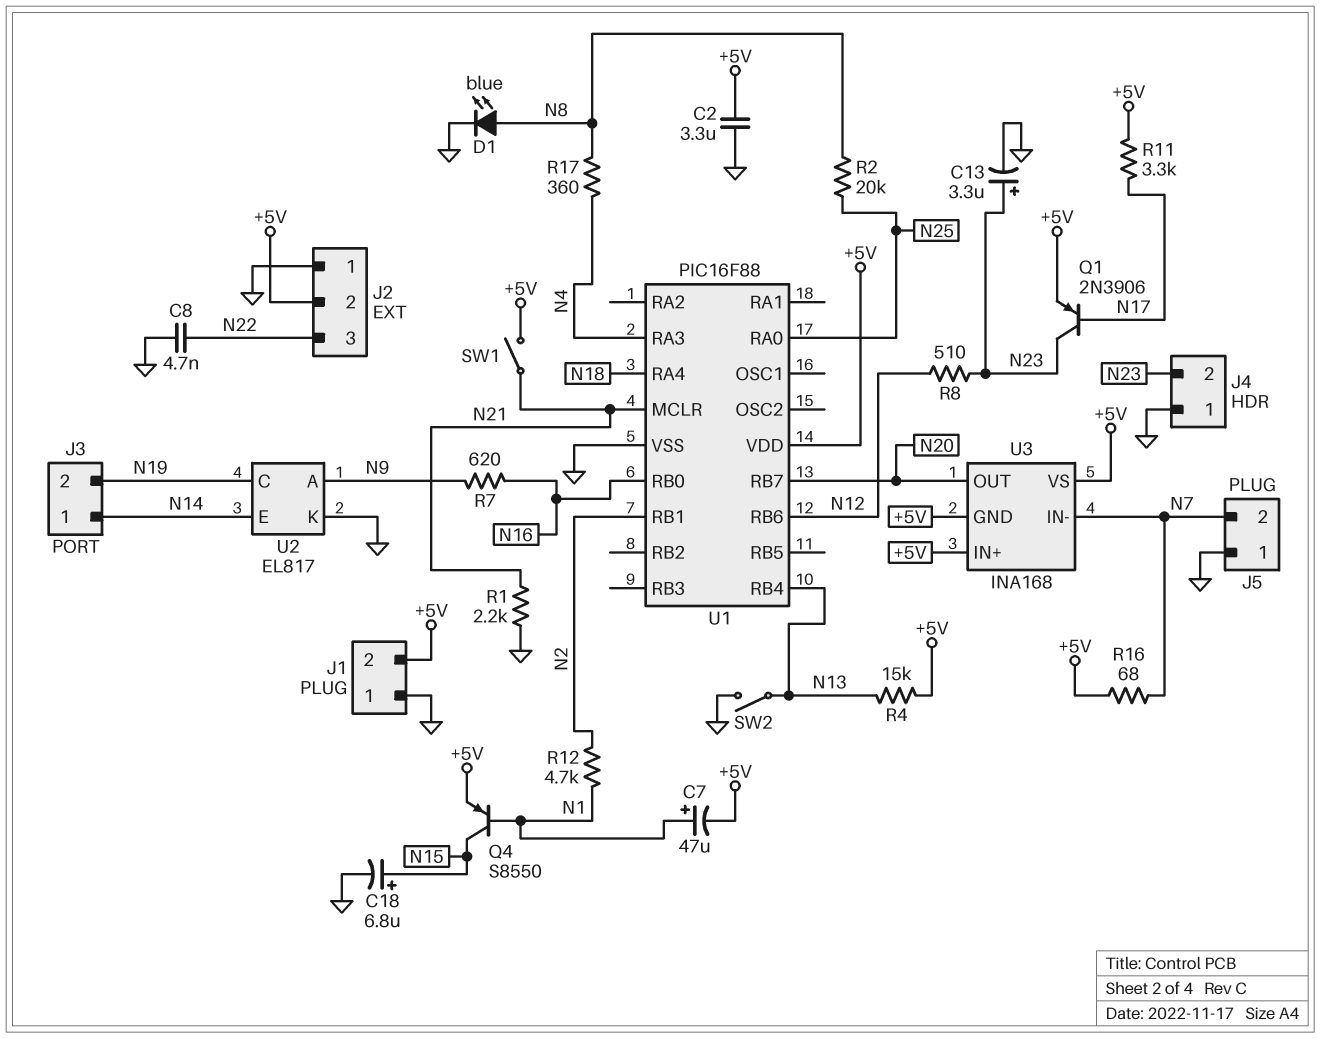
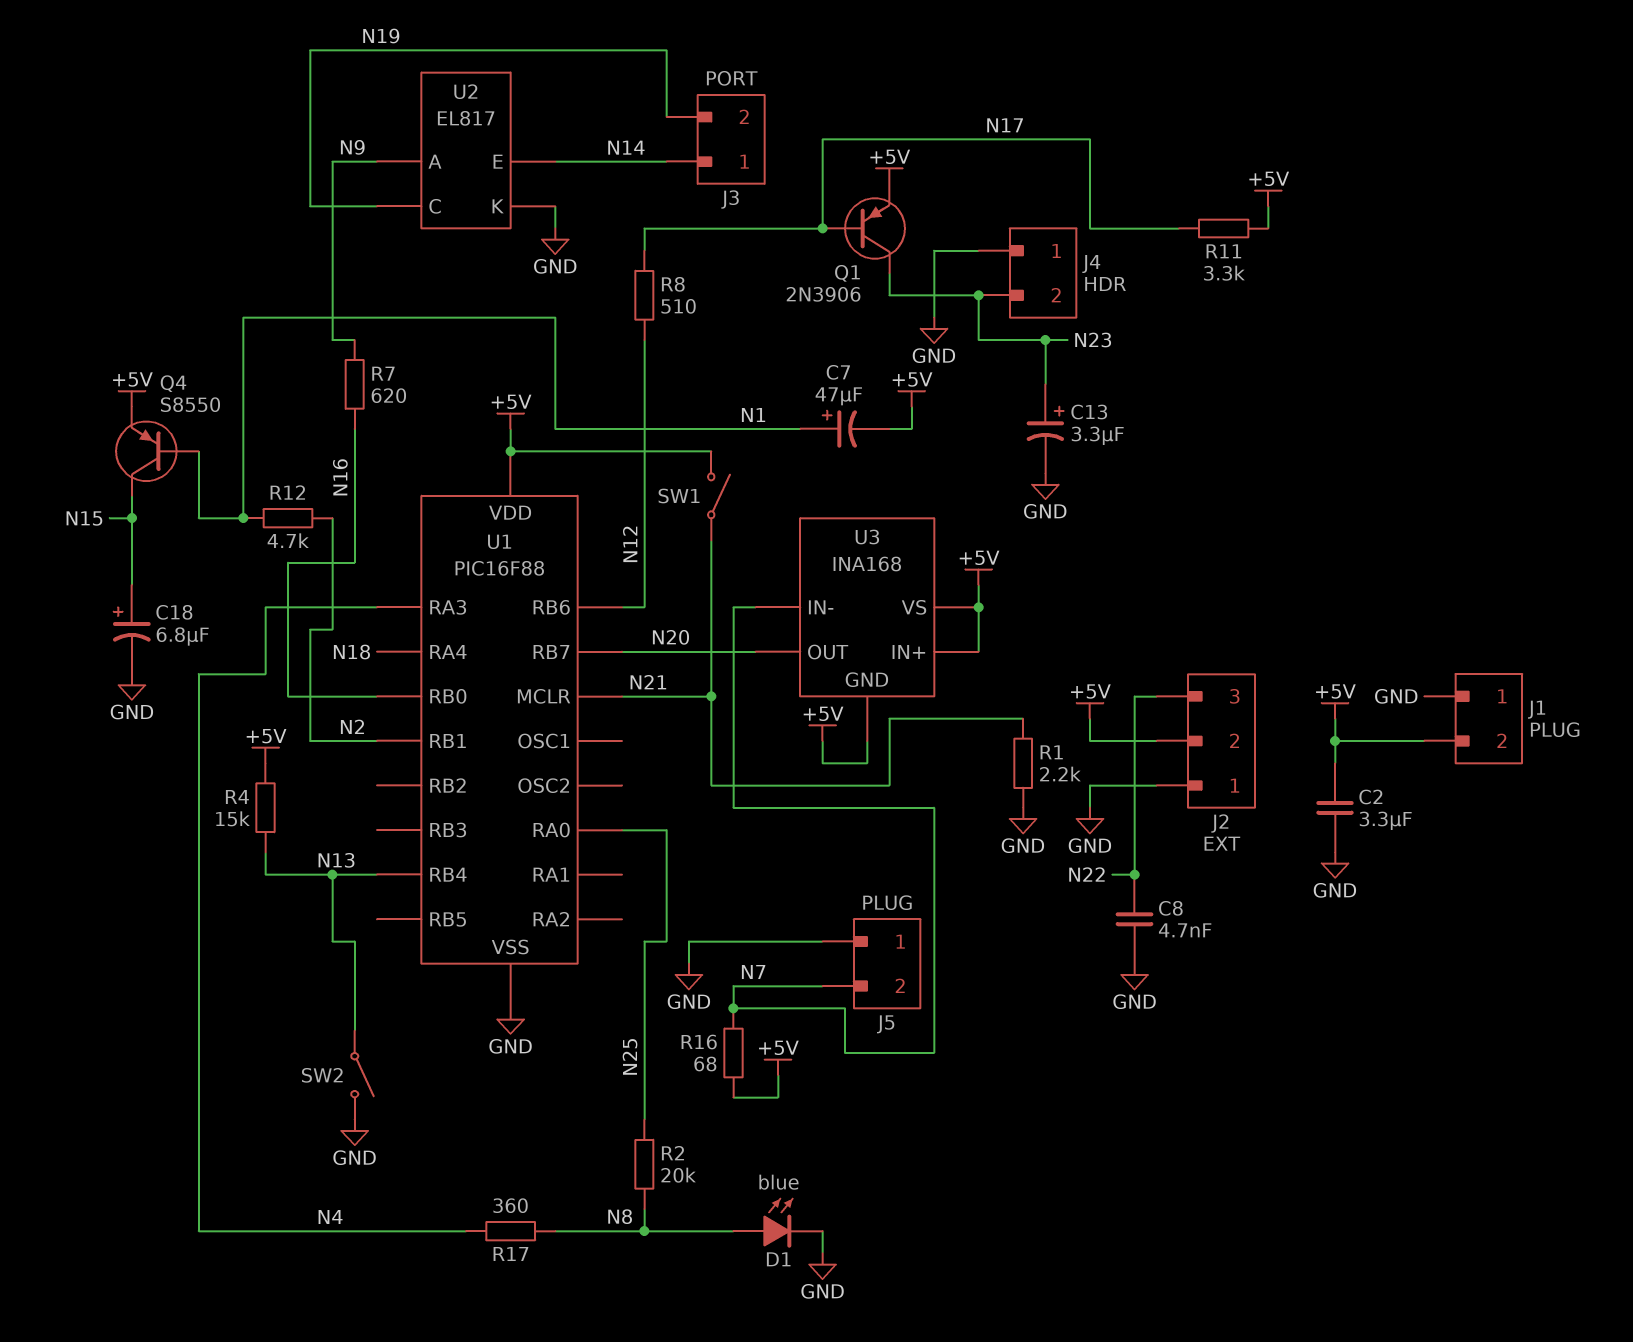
R8: 510 (N12, N23) -> 510 (N12, N17)

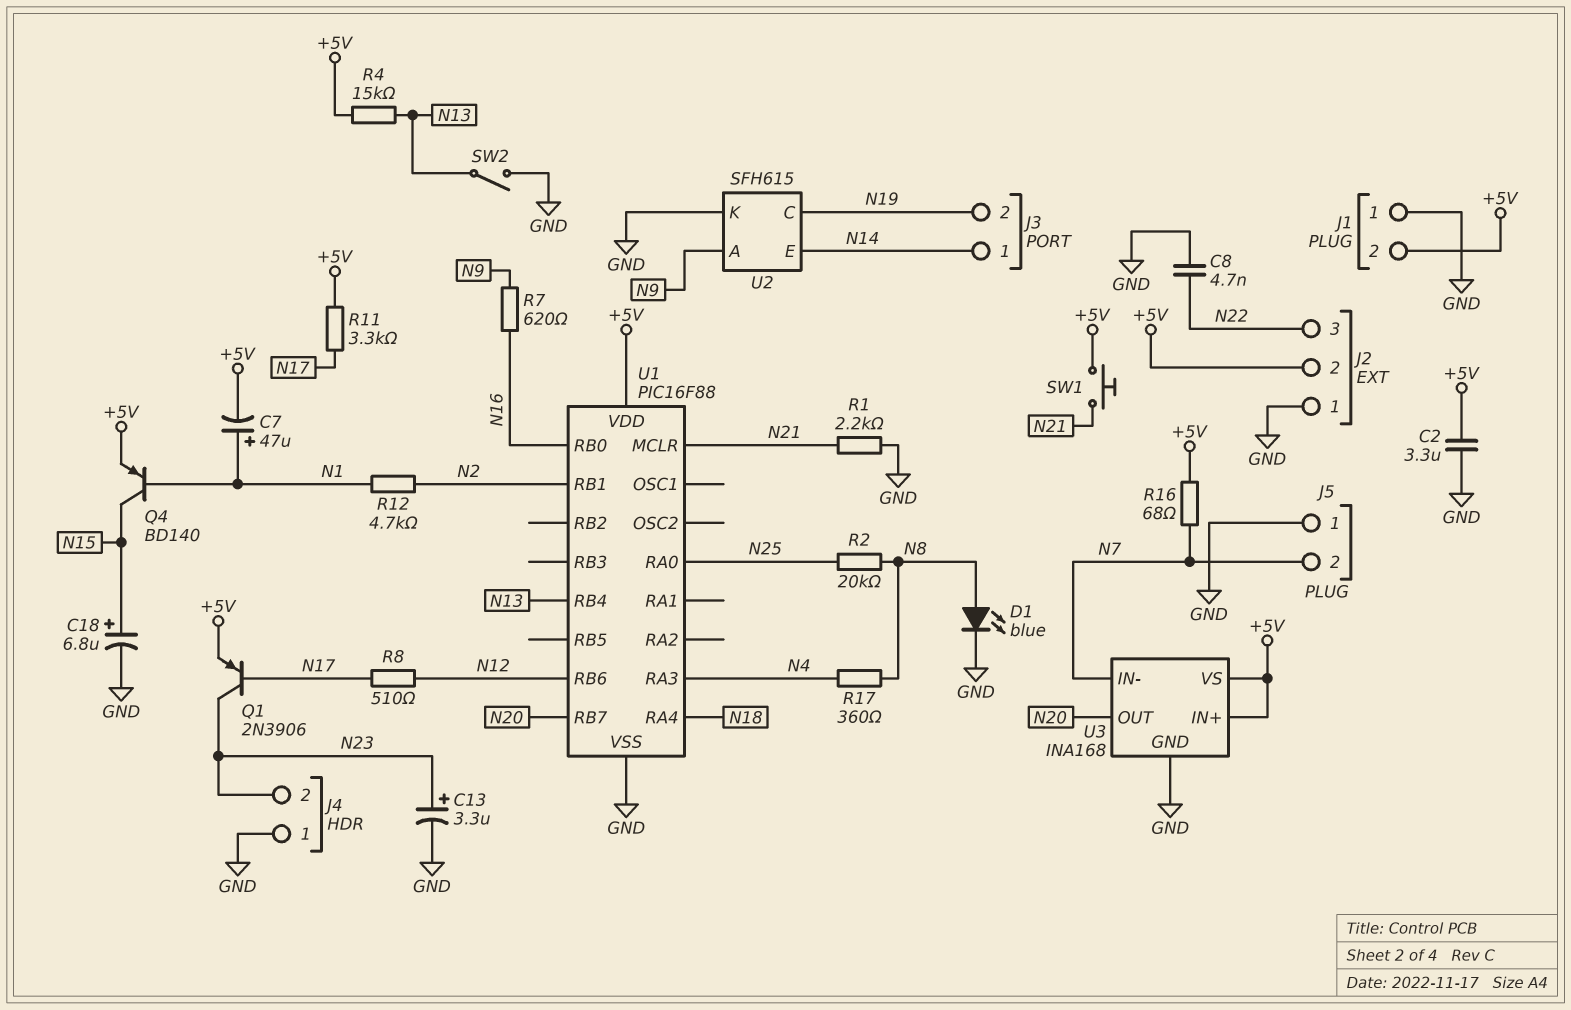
Q4: PNP S8550 (B N1, C N15, E +5V) -> PNP BD140 (B N1, C N15, E +5V)
SW1: switch (+5V, N21) -> button (+5V, N21)
U2: EL817 -> SFH615
U3 pin GND: +5V -> GND

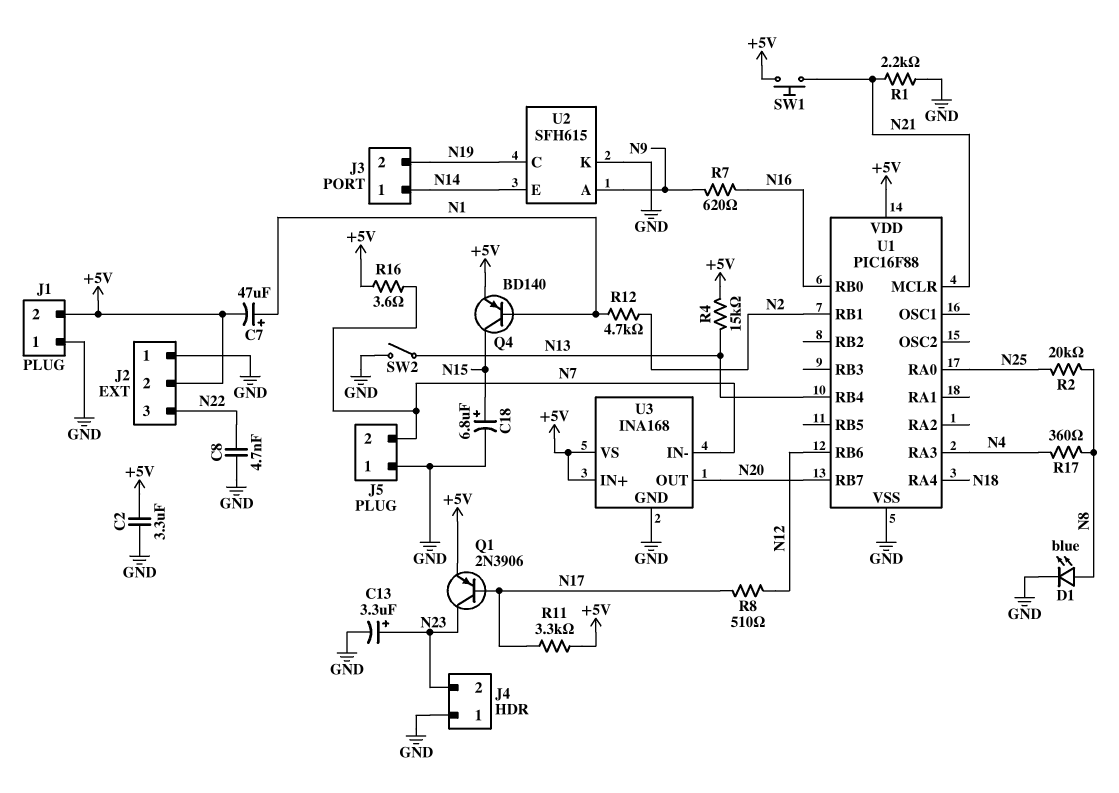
R16: 68 (+5V, N7) -> 3.6 (+5V, N7)

